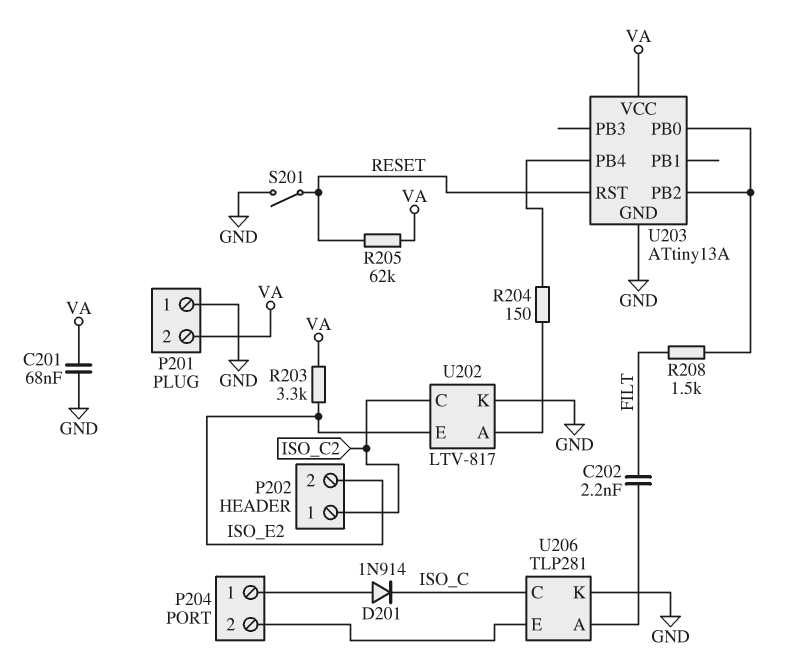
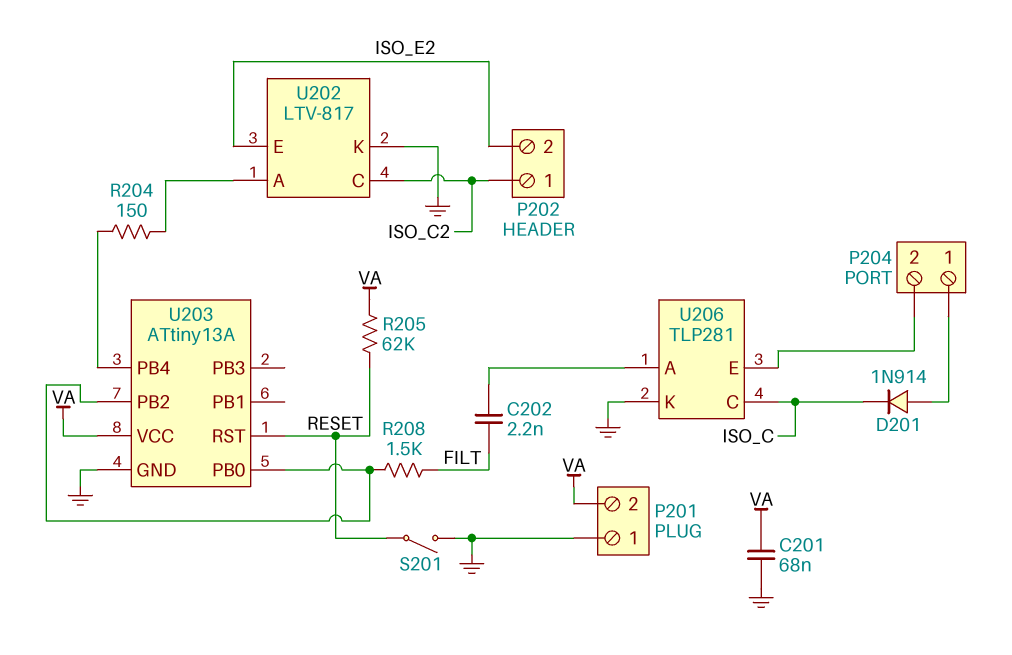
R203: 3.3k (ISO_E2, VA) -> none

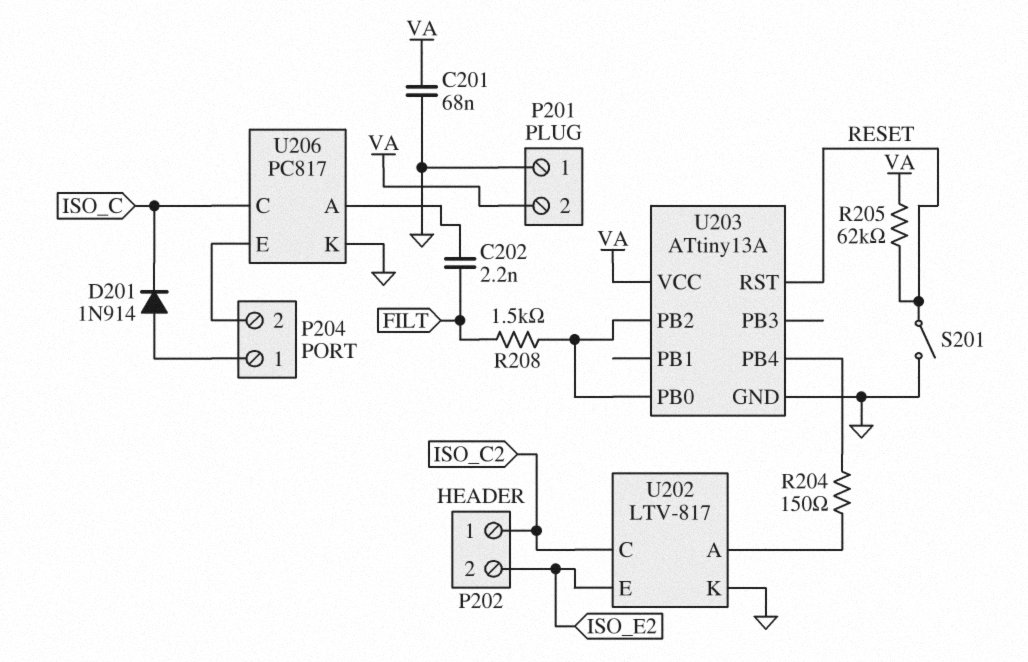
U206: TLP281 -> PC817

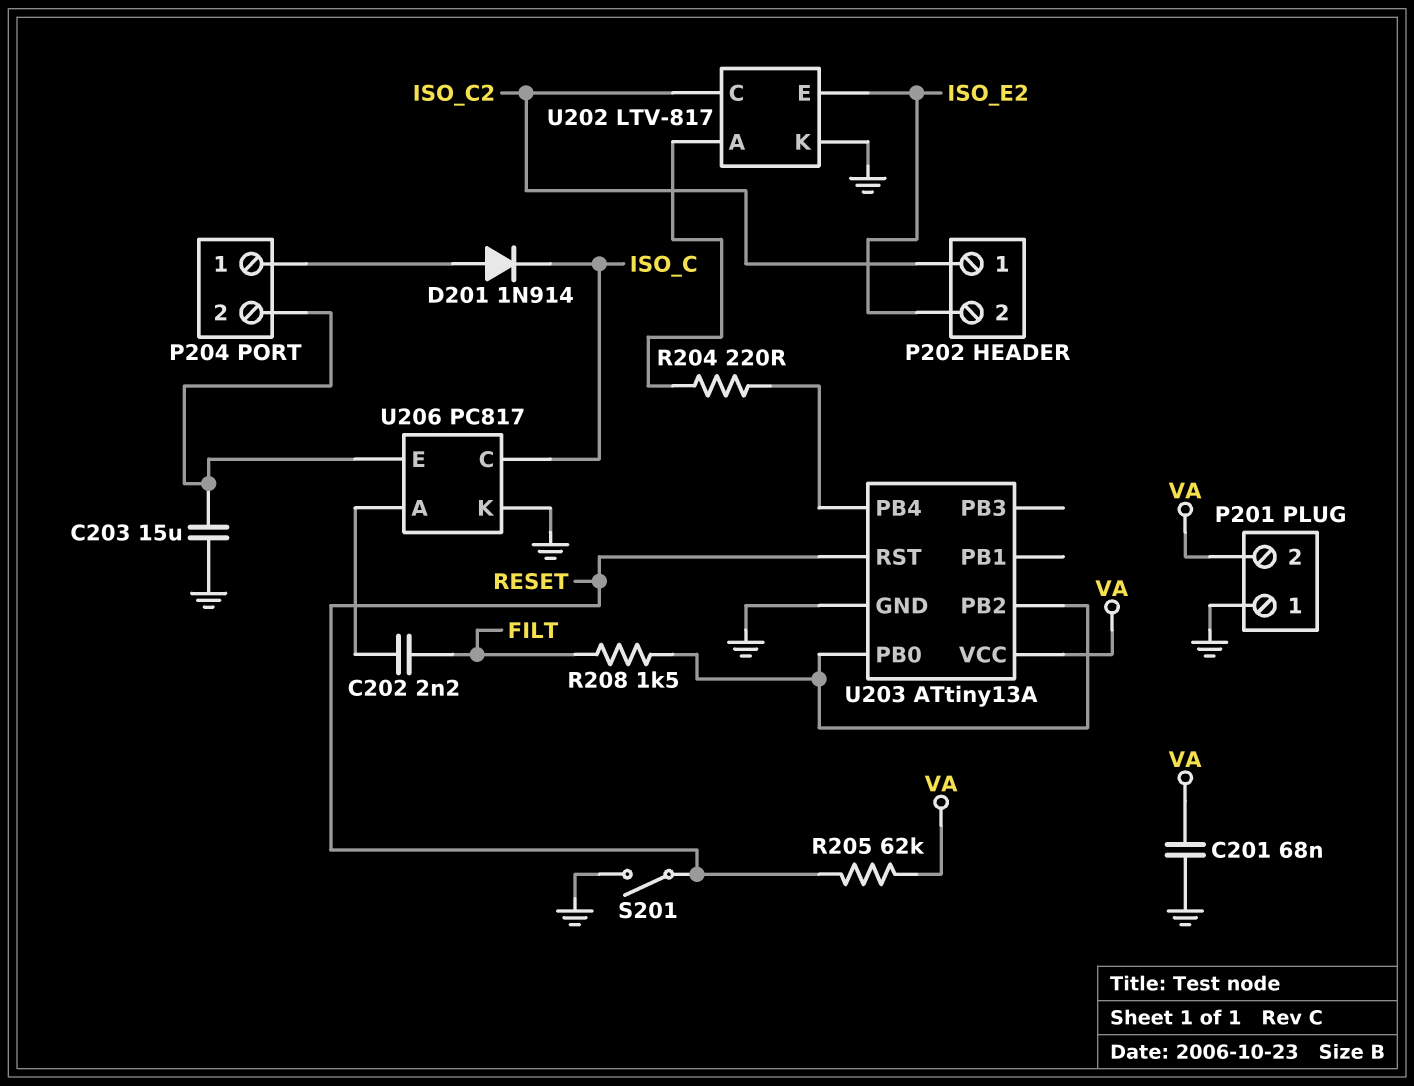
C203: none -> 15uF (GND, P204/2)
R204: 150 (U202/A, U203/PB4) -> 220 (U202/A, U203/PB4)

